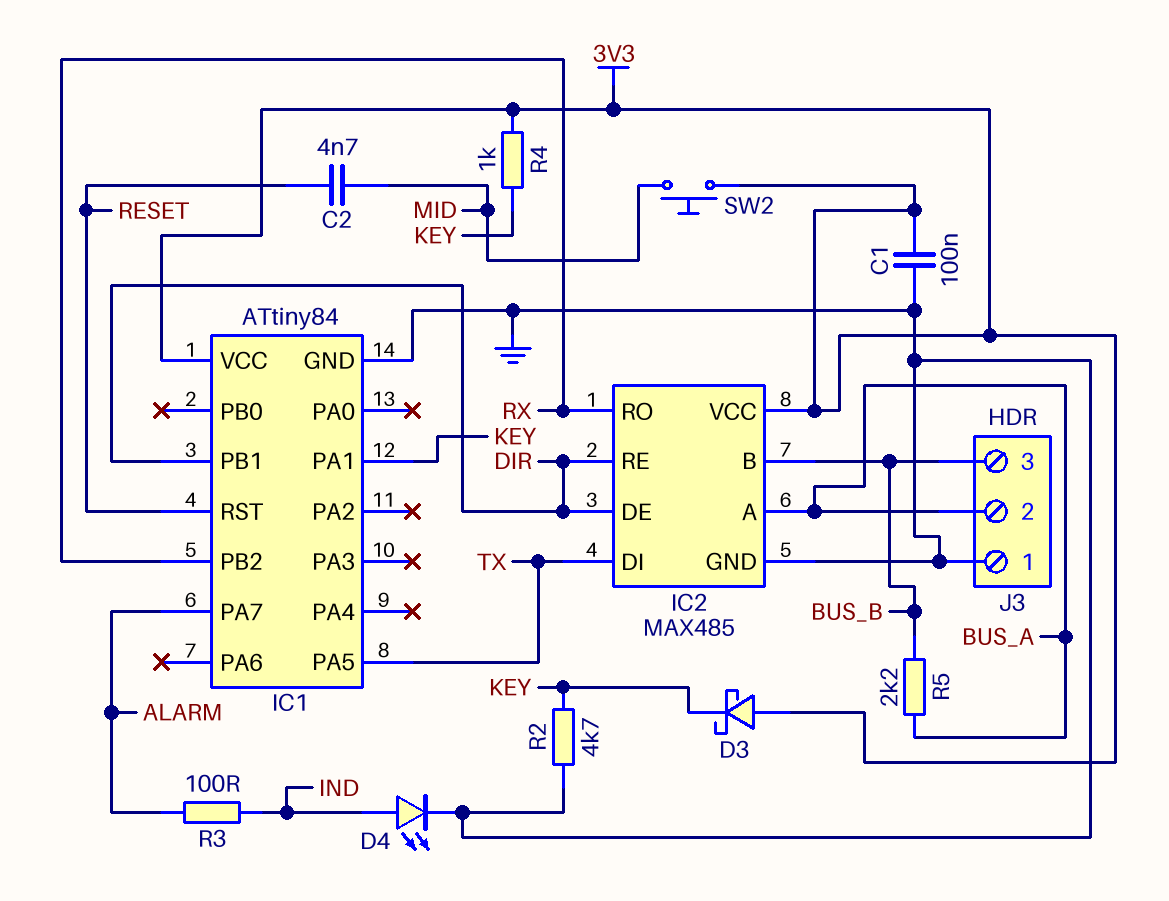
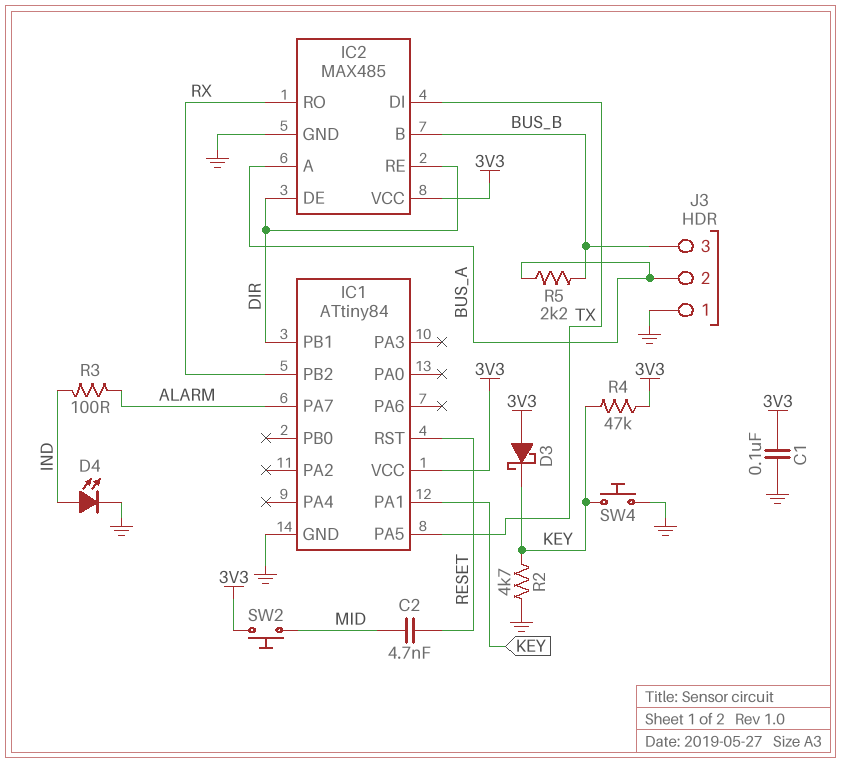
R4: 1k (3V3, KEY) -> 47k (3V3, KEY)
SW4: none -> button (GND, KEY)

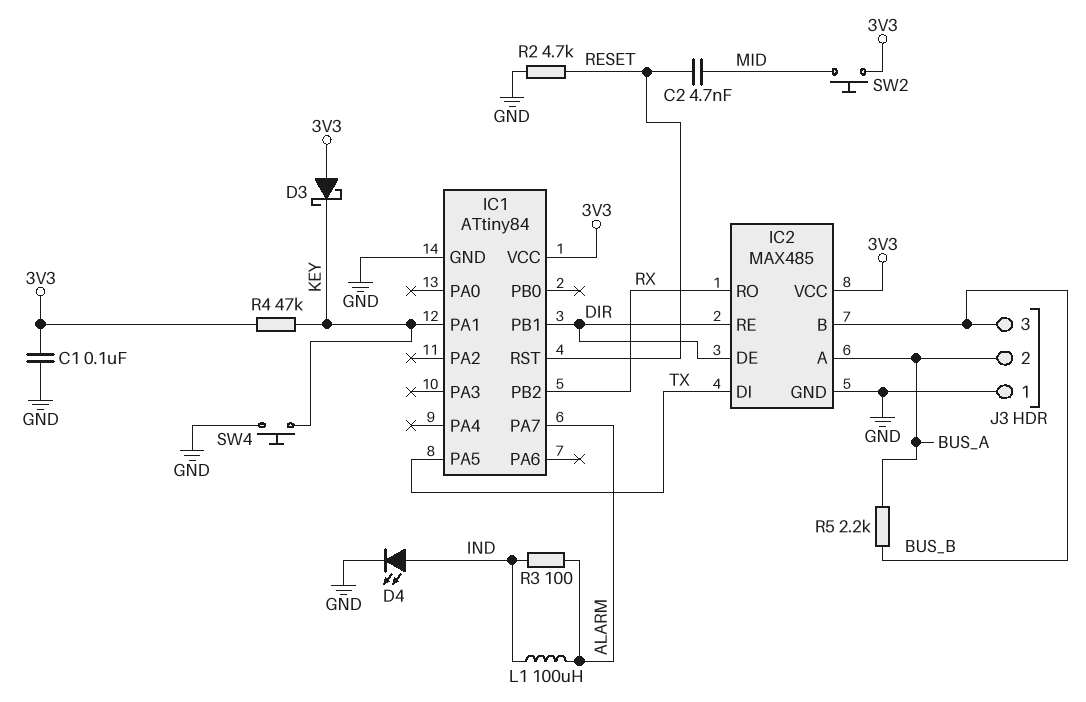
L1: none -> 100uH (ALARM, IND)
R2: 4.7k (GND, KEY) -> 4.7k (GND, RESET)

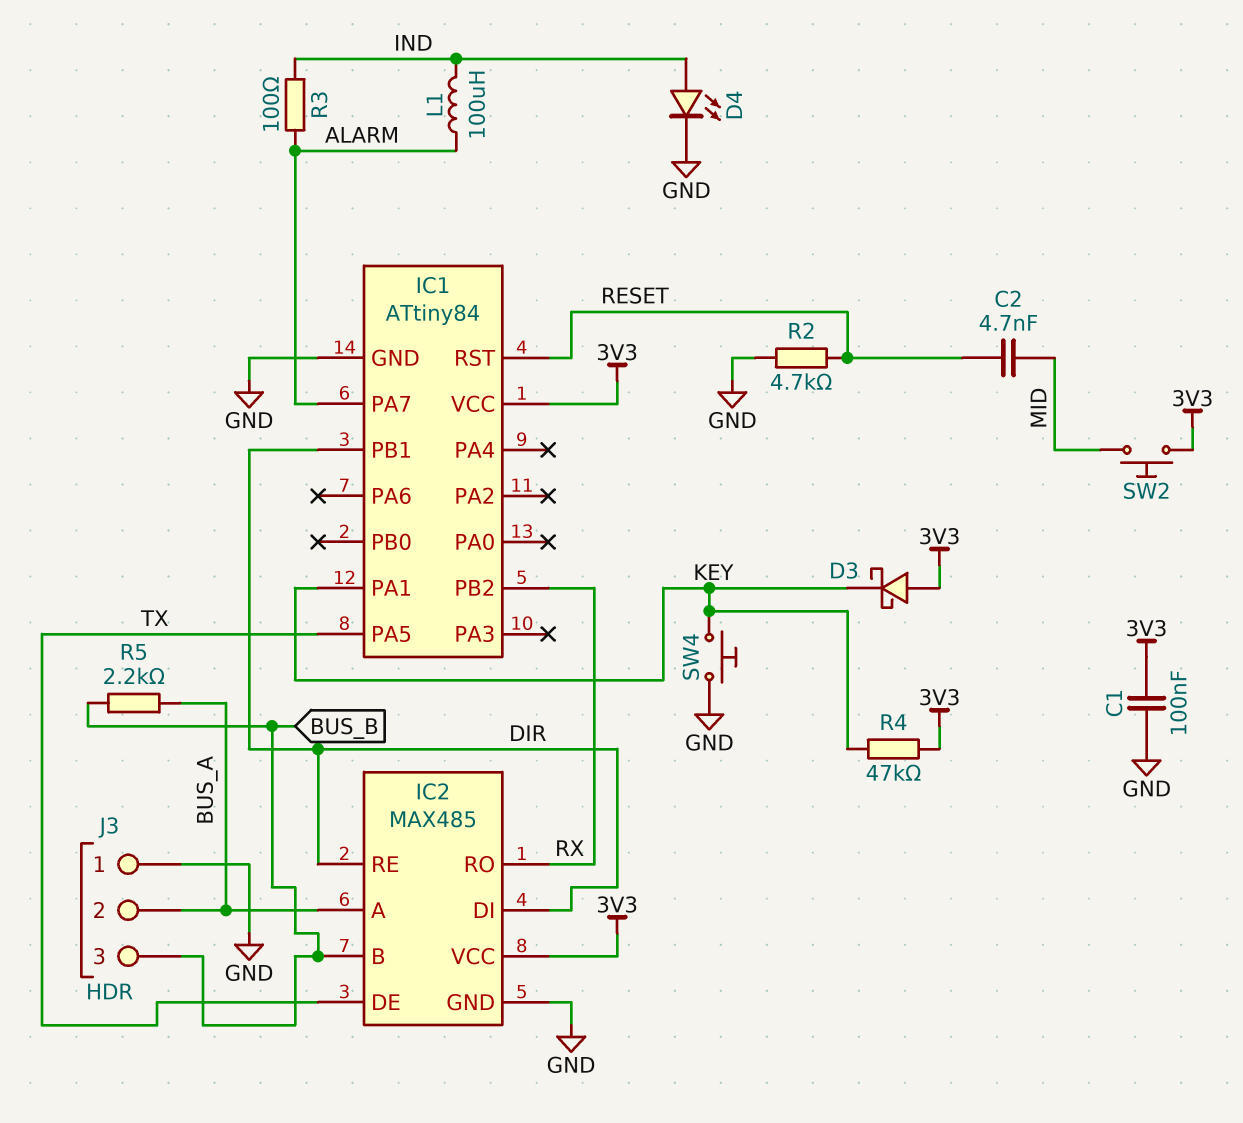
IC2 pin DE: DIR -> TX
IC2 pin DI: TX -> DIR

